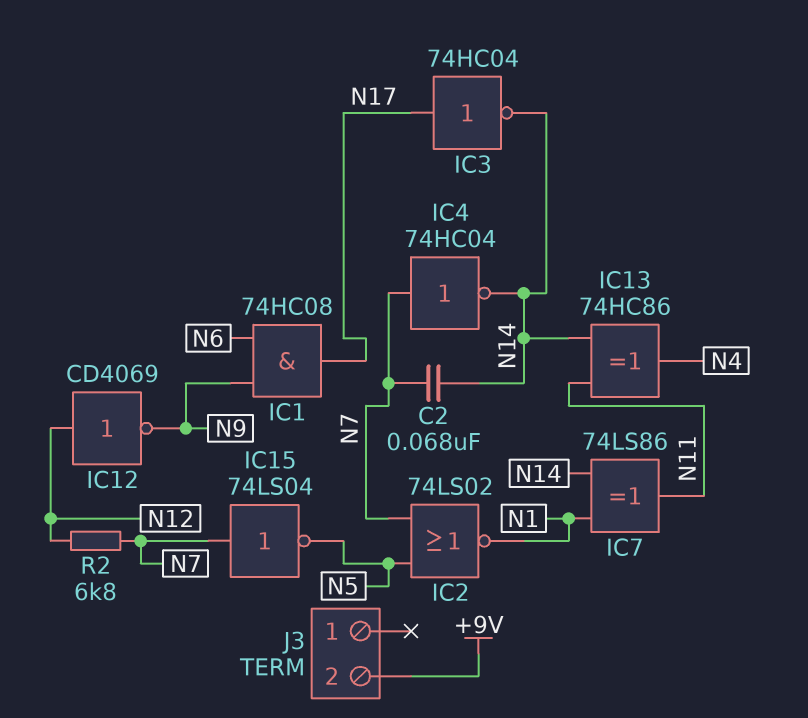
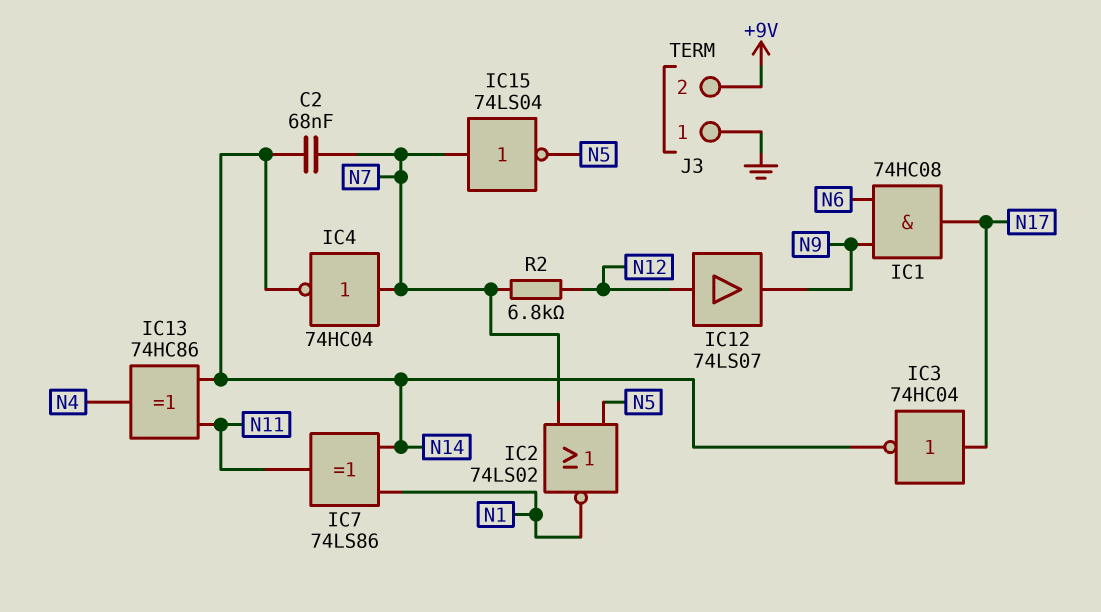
IC12: NOT CD4069 (in N12, out N9) -> buffer 74LS07 (in N12, out N9)
J3 pin 1: none -> GND

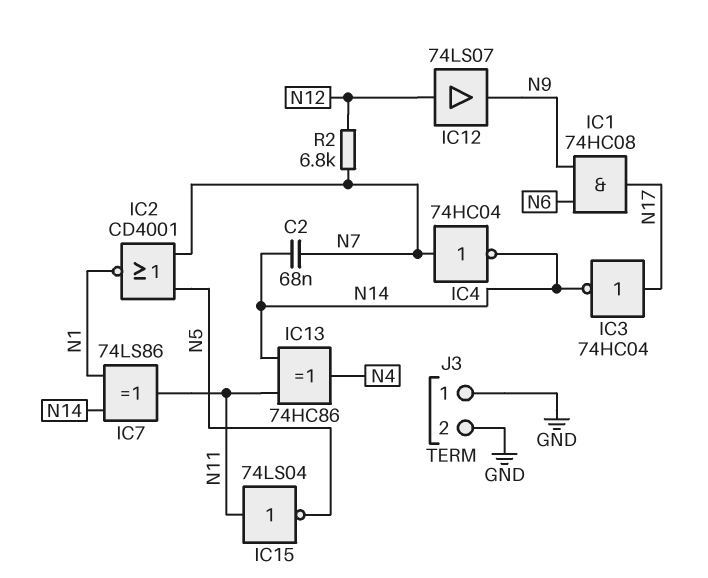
IC2: NOR 74LS02 (in N5, in N7, out N1) -> NOR CD4001 (in N5, in N7, out N1)
IC15: NOT 74LS04 (in N7, out N5) -> NOT 74LS04 (in N11, out N5)
J3 pin 2: +9V -> GND

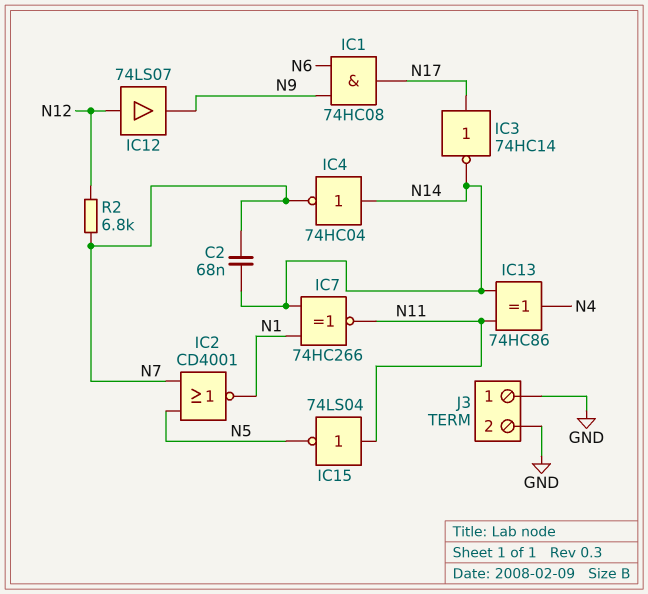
IC3: NOT 74HC04 (in N17, out N14) -> NOT 74HC14 (in N17, out N14)
IC4: NOT 74HC04 (in N7, out N14) -> NOT 74HC04 (in N14, out N7)
IC7: XOR 74LS86 (in N1, in N14, out N11) -> XNOR 74HC266 (in N1, in N14, out N11)

